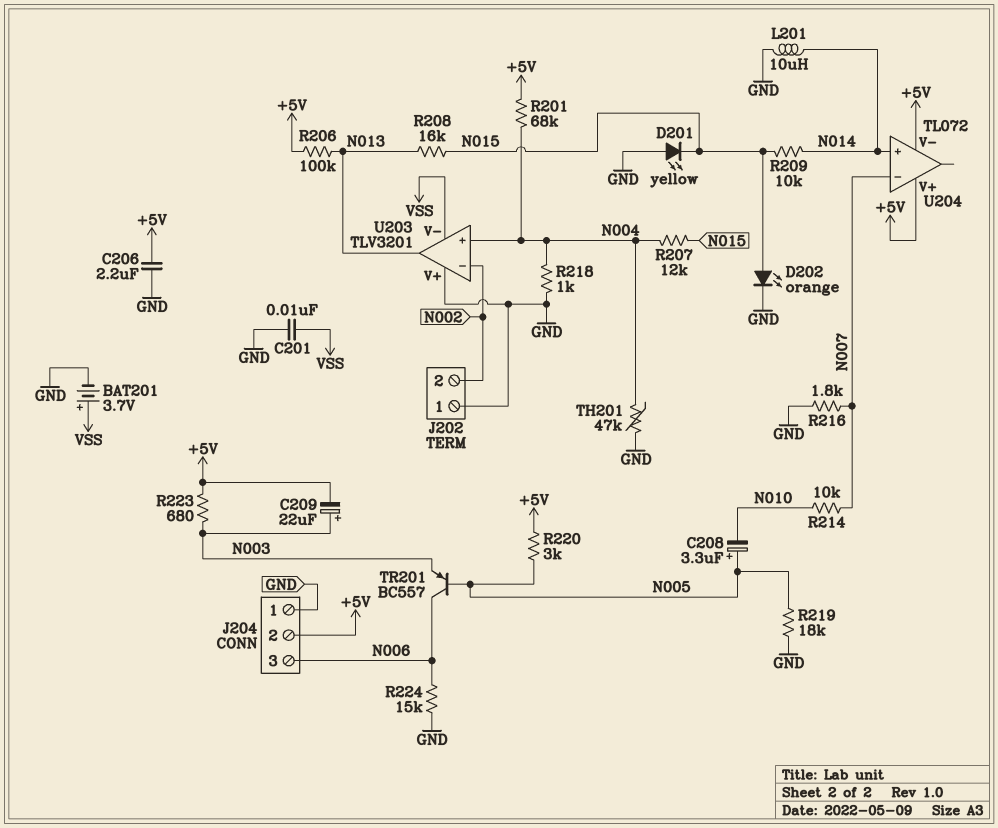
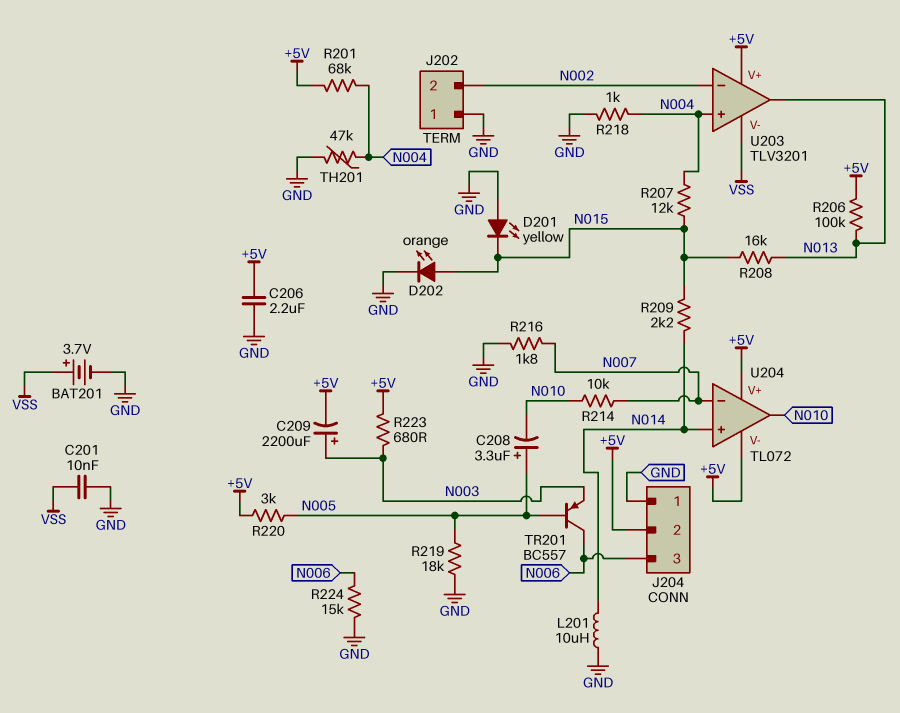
C209: 22uF (plus N003, minus +5V) -> 2200uF (plus N003, minus +5V)
R209: 10k (N014, N015) -> 2.2k (N014, N015)
U203 pin V+: GND -> +5V
U204 pin out: none -> N010

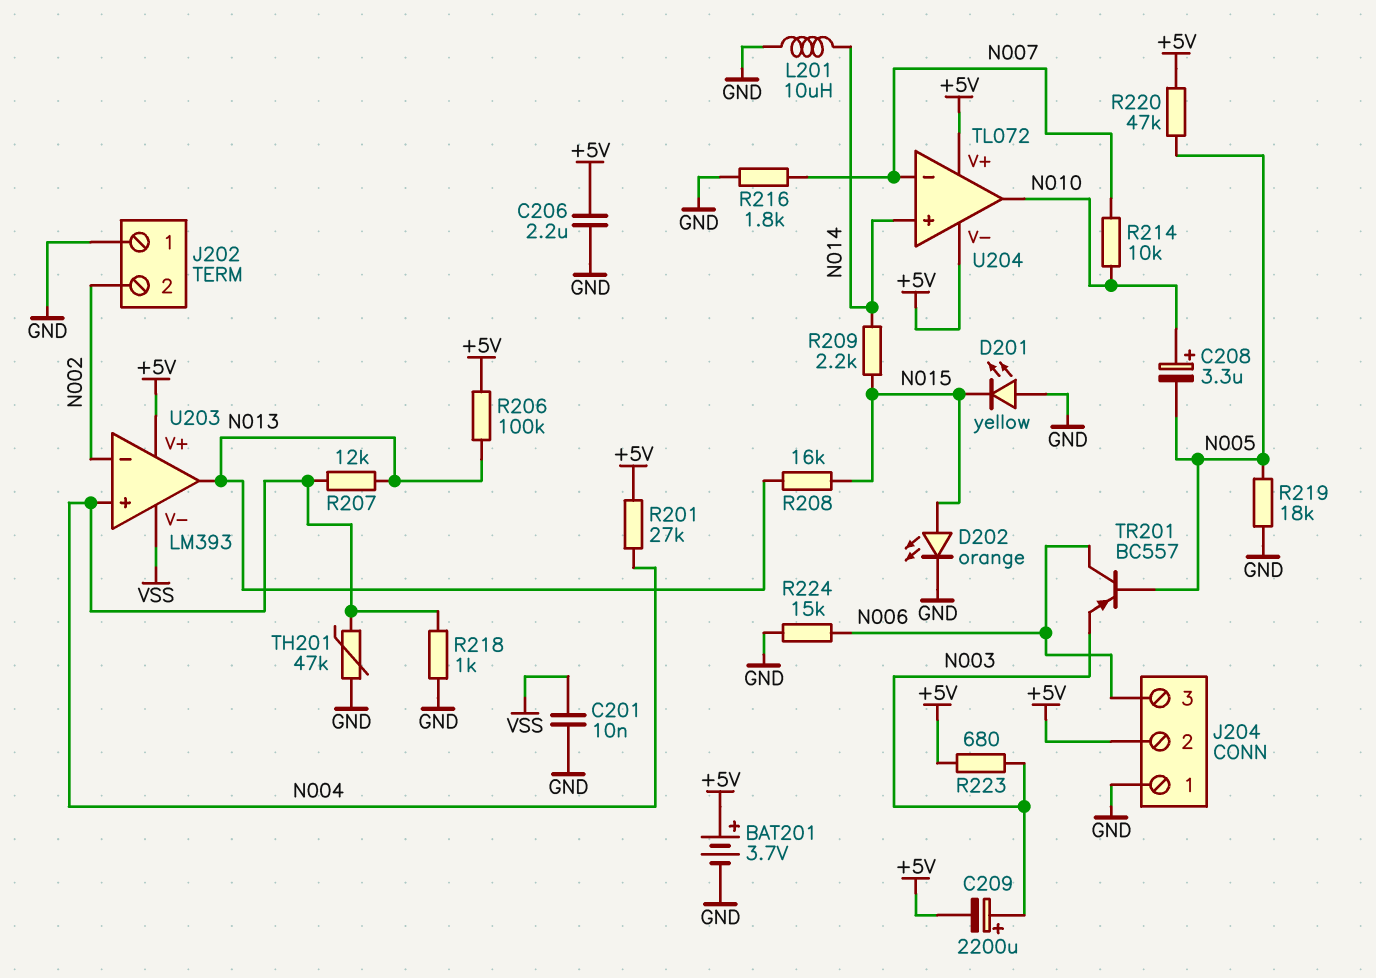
BAT201: 3.7V (plus VSS, minus GND) -> 3.7V (plus +5V, minus GND)
C208: 3.3uF (plus N005, minus N010) -> 3.3uF (plus N010, minus N005)
R201: 68k (+5V, N004) -> 27k (+5V, N004)
R207: 12k (N004, N015) -> 12k (N004, N013)
R220: 3k (+5V, N005) -> 47k (+5V, N005)
U203: TLV3201 -> LM393

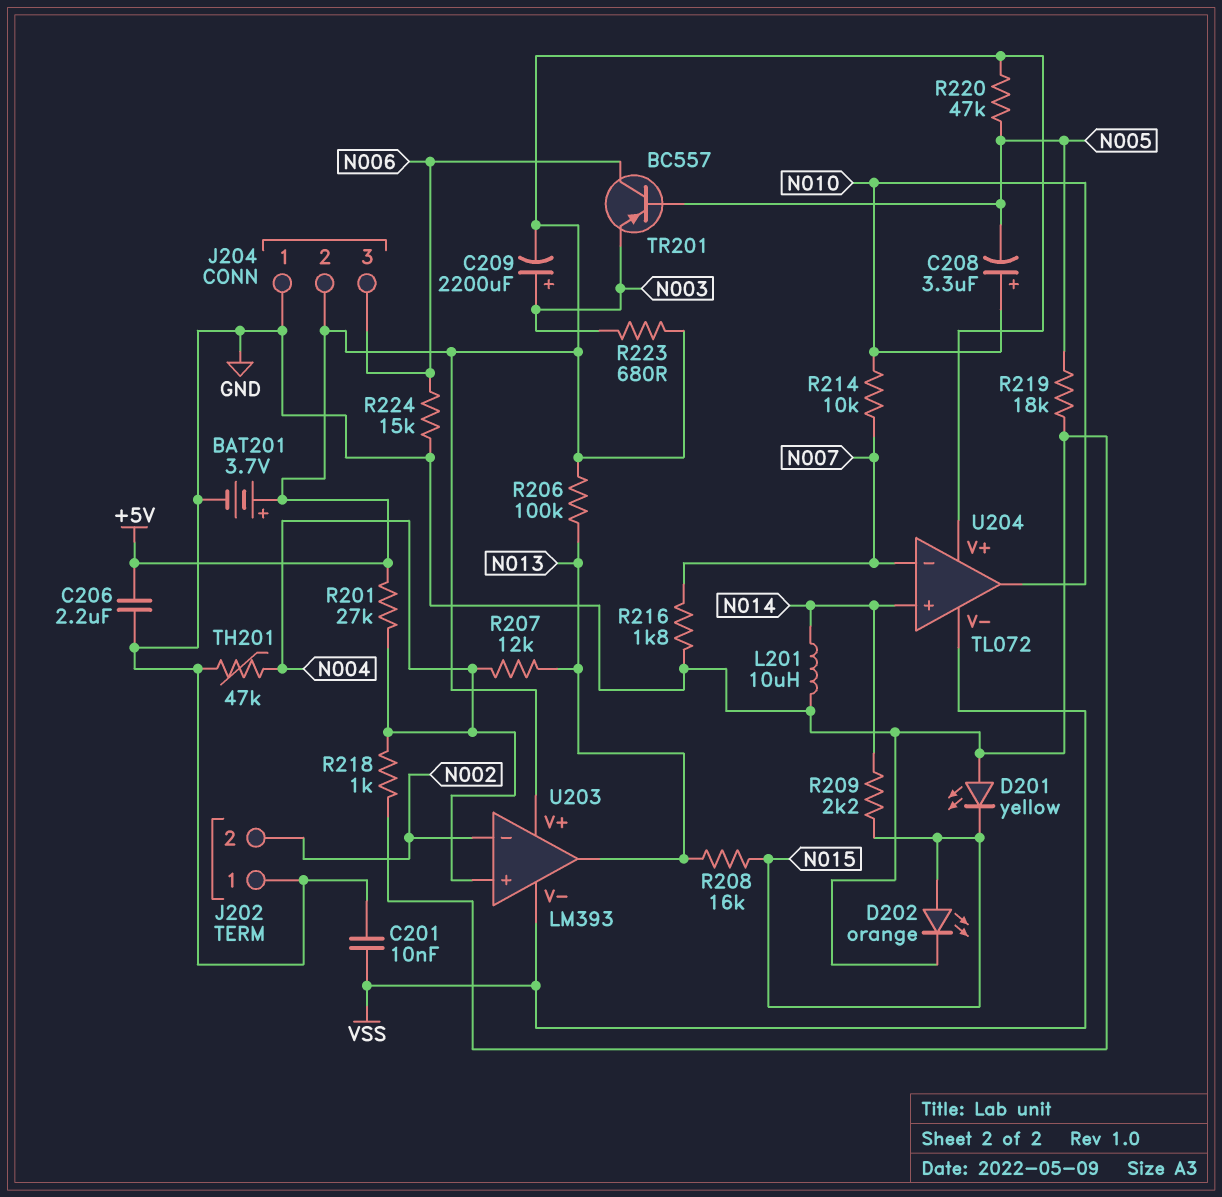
U204 pin V-: +5V -> VSS

